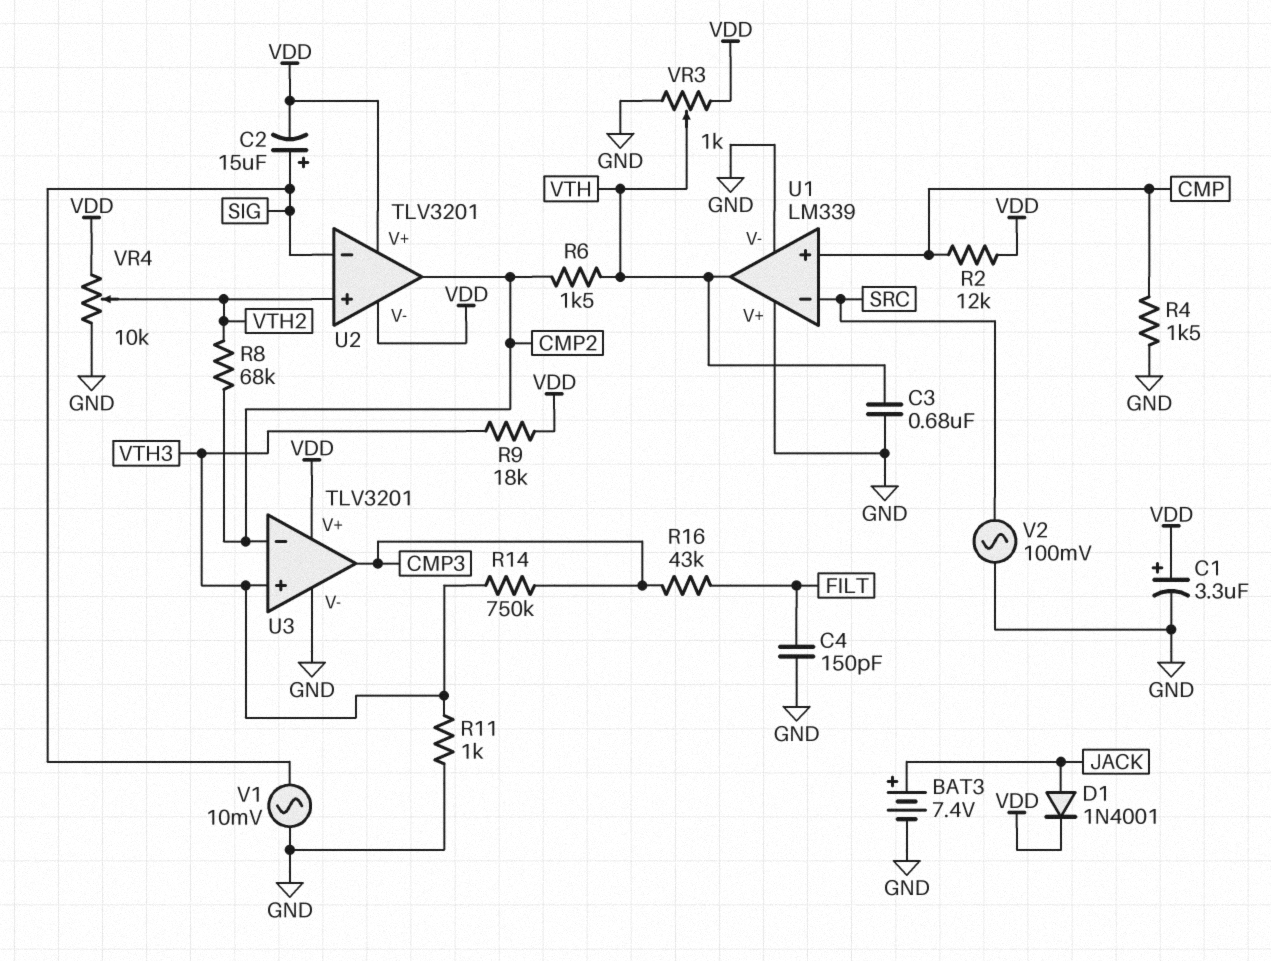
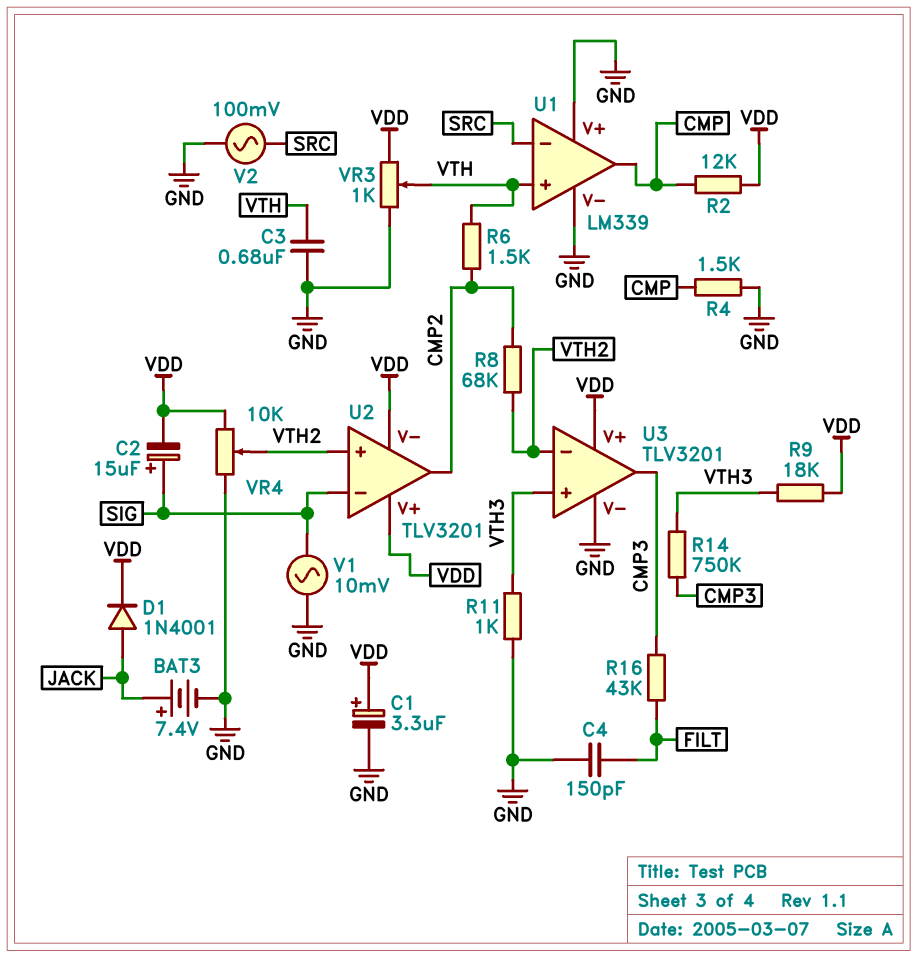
U1 pin in+: CMP -> VTH
U1 pin out: VTH -> CMP
U3 pin in-: CMP2 -> VTH2

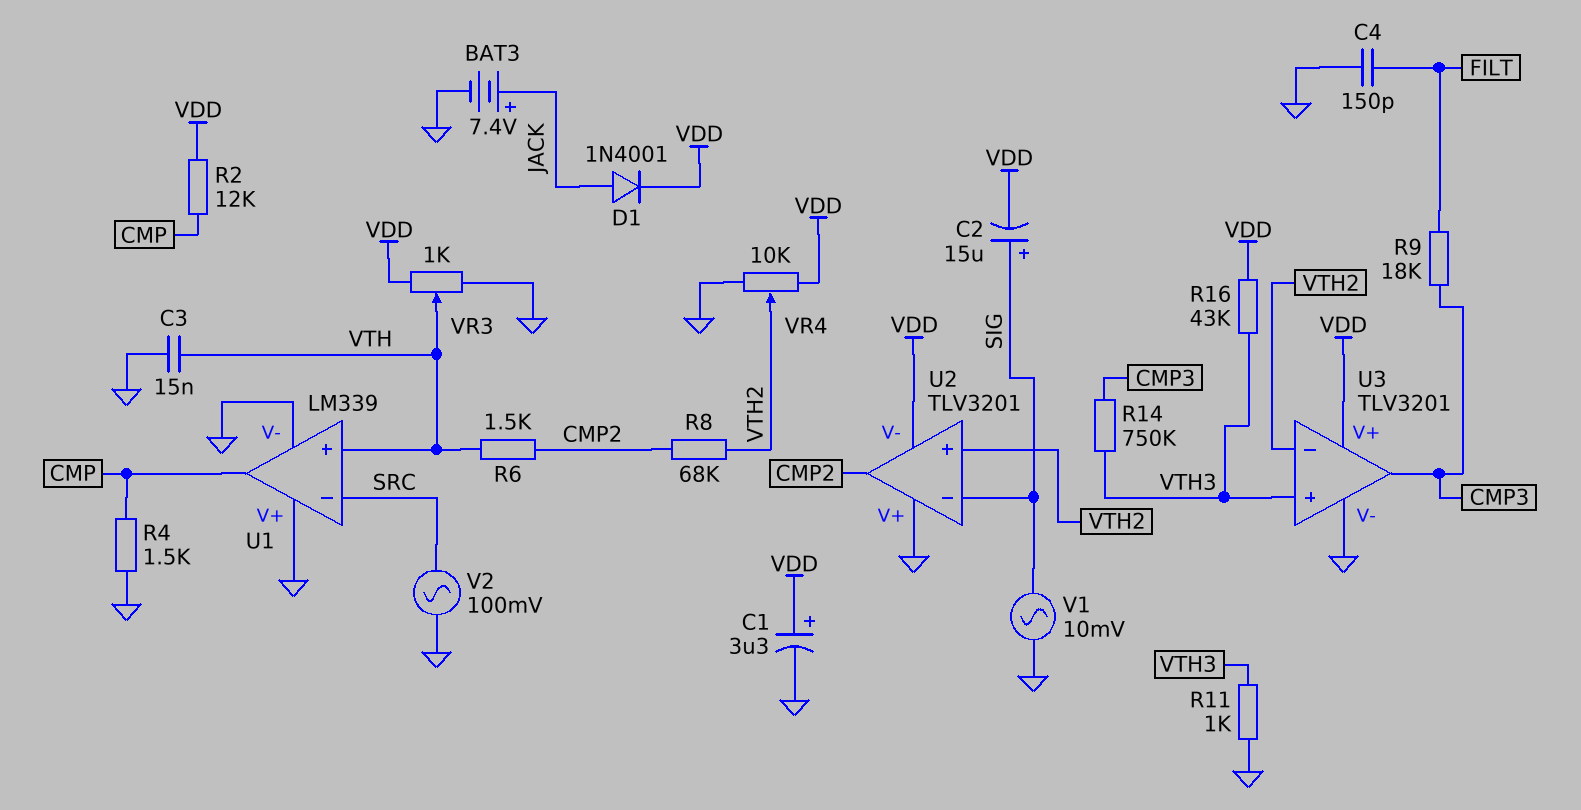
C3: 680nF (GND, VTH) -> 15nF (GND, VTH)
R9: 18k (VDD, VTH3) -> 18k (CMP3, FILT)
R16: 43k (CMP3, FILT) -> 43k (VDD, VTH3)
U2 pin V+: VDD -> GND

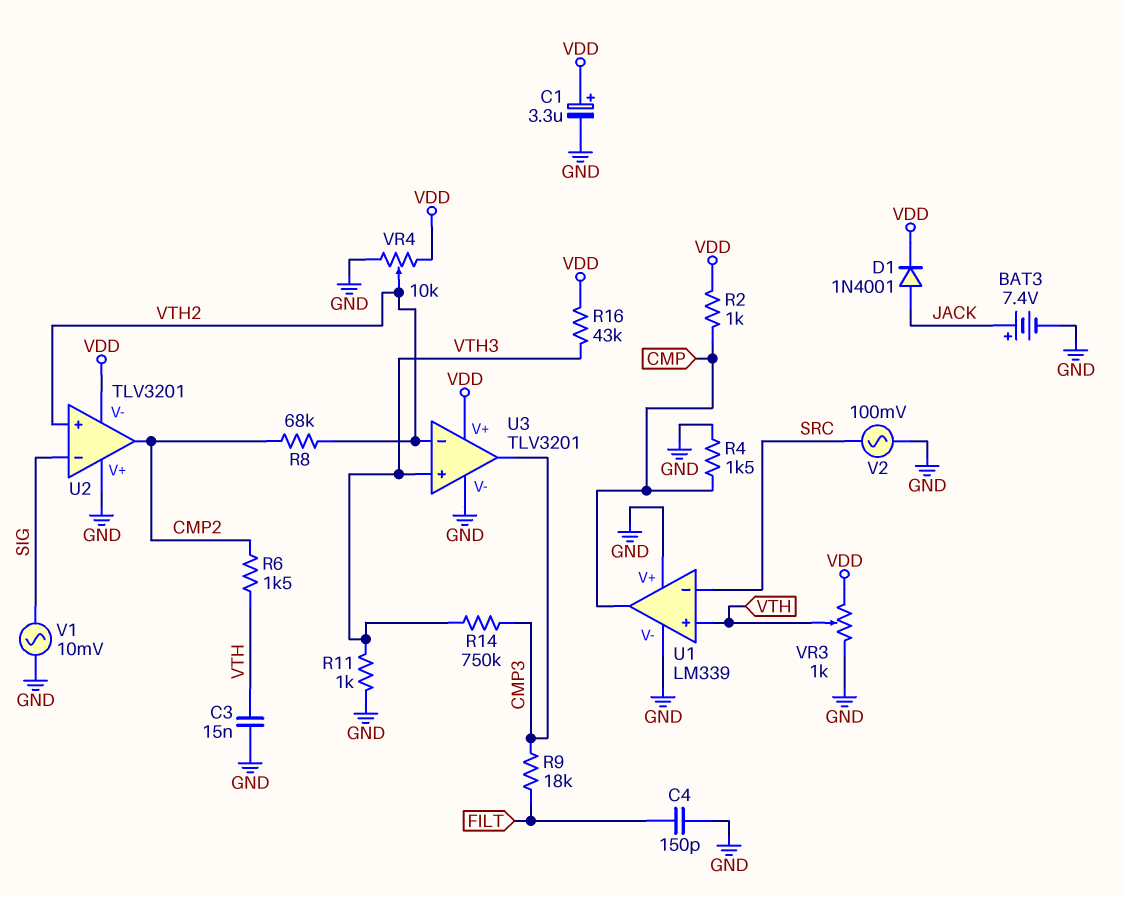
C2: 15uF (plus SIG, minus VDD) -> none
R2: 12k (CMP, VDD) -> 1k (CMP, VDD)

